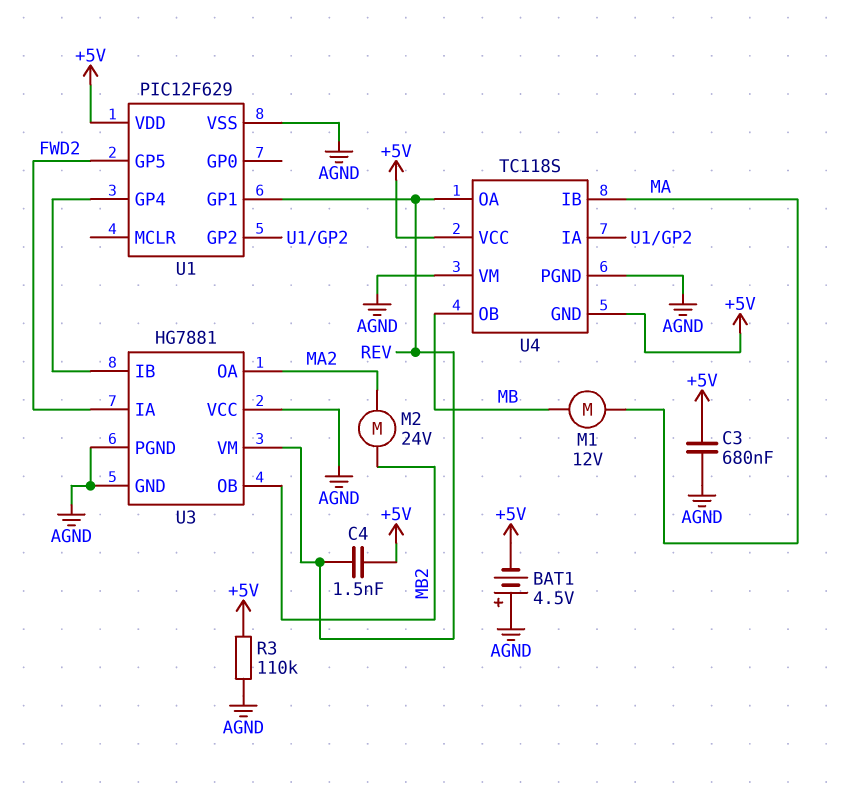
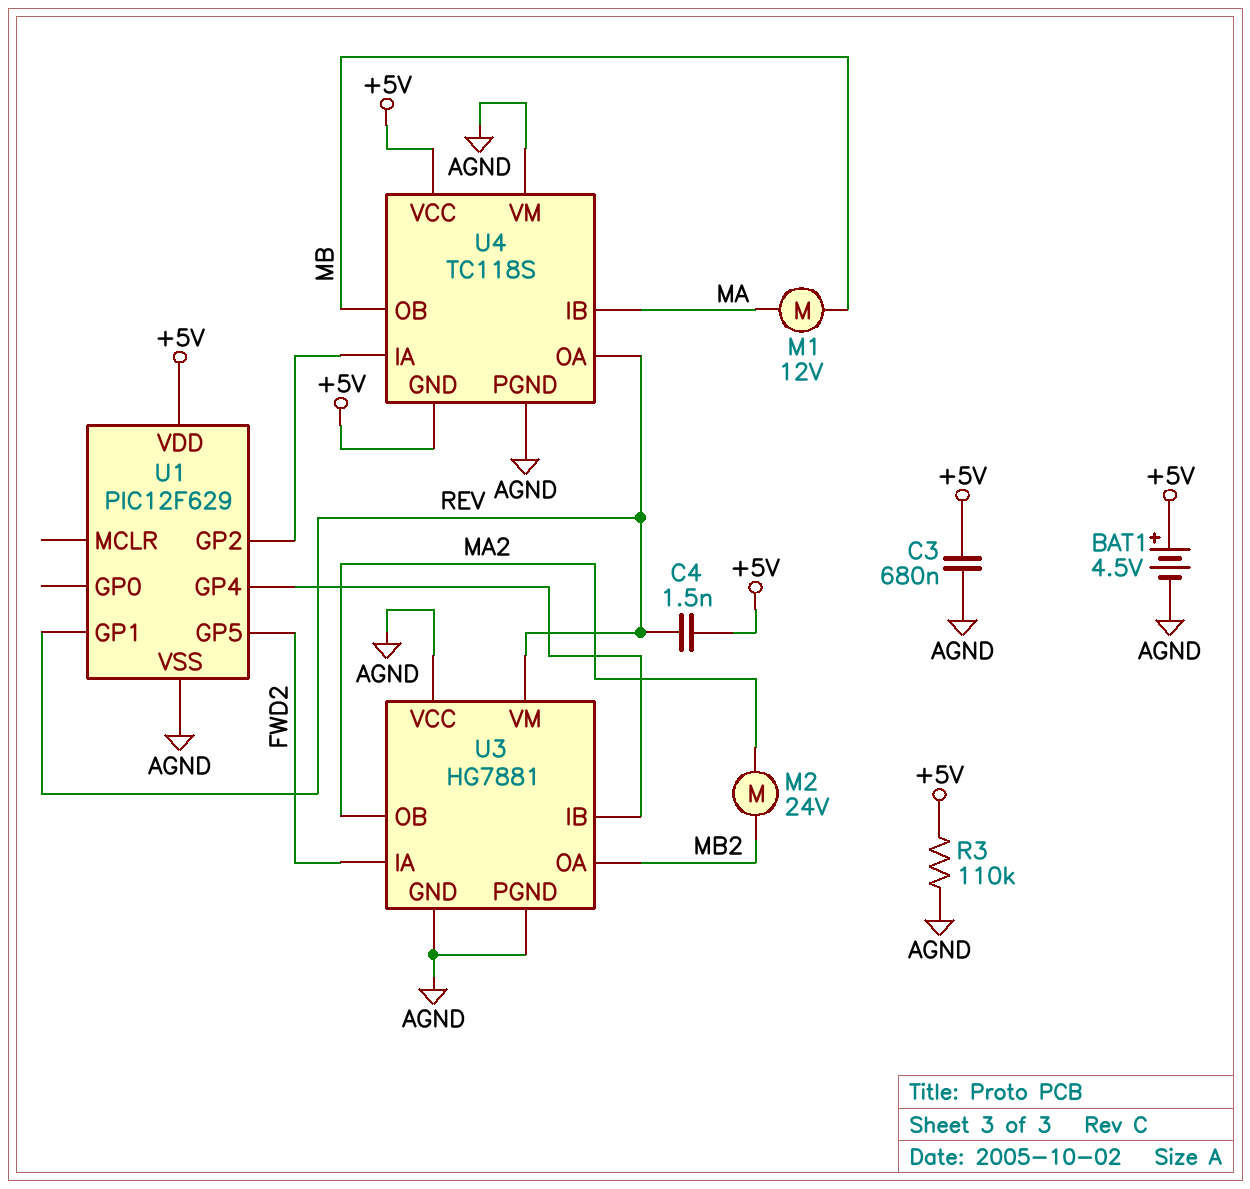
BAT1: 4.5V (plus AGND, minus +5V) -> 4.5V (plus +5V, minus AGND)
U3 pin OA: MA2 -> MB2
U3 pin OB: MB2 -> MA2

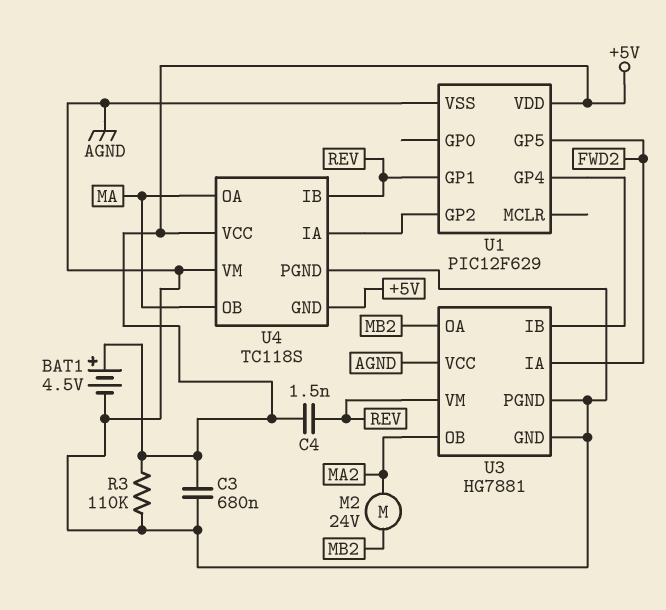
M1: motor 12V (MA, MB) -> none
U4 pin IB: MA -> REV
U4 pin OA: REV -> MA
U4 pin OB: MB -> MA

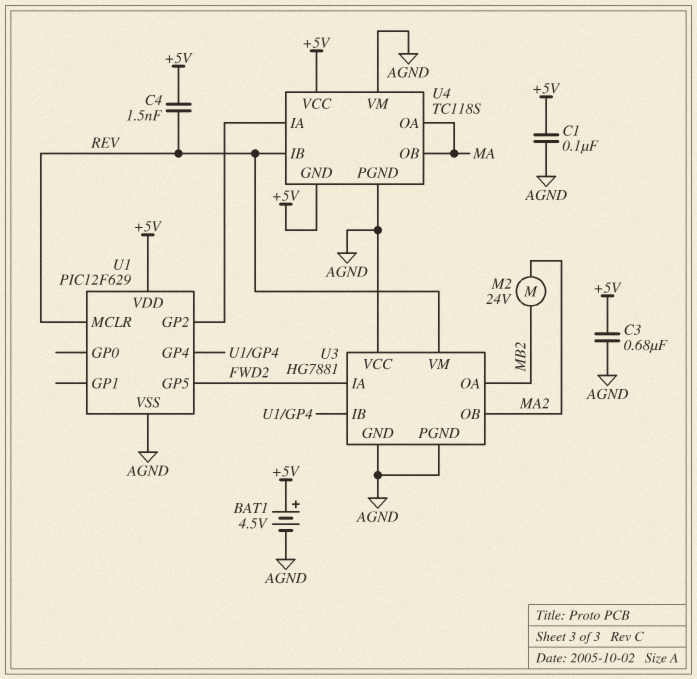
C1: none -> 100nF (+5V, AGND)
R3: 110k (+5V, AGND) -> none
U1 pin GP1: REV -> none
U1 pin MCLR: none -> REV

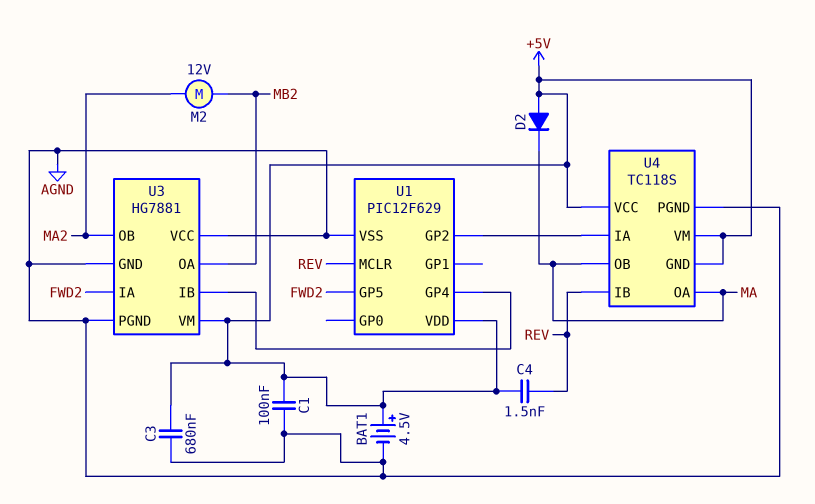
D2: none -> diode (A +5V, K MA)
M2: motor 24V (MA2, MB2) -> motor 12V (MA2, MB2)
U3 pin VM: REV -> +5V
U4 pin VM: AGND -> +5V

